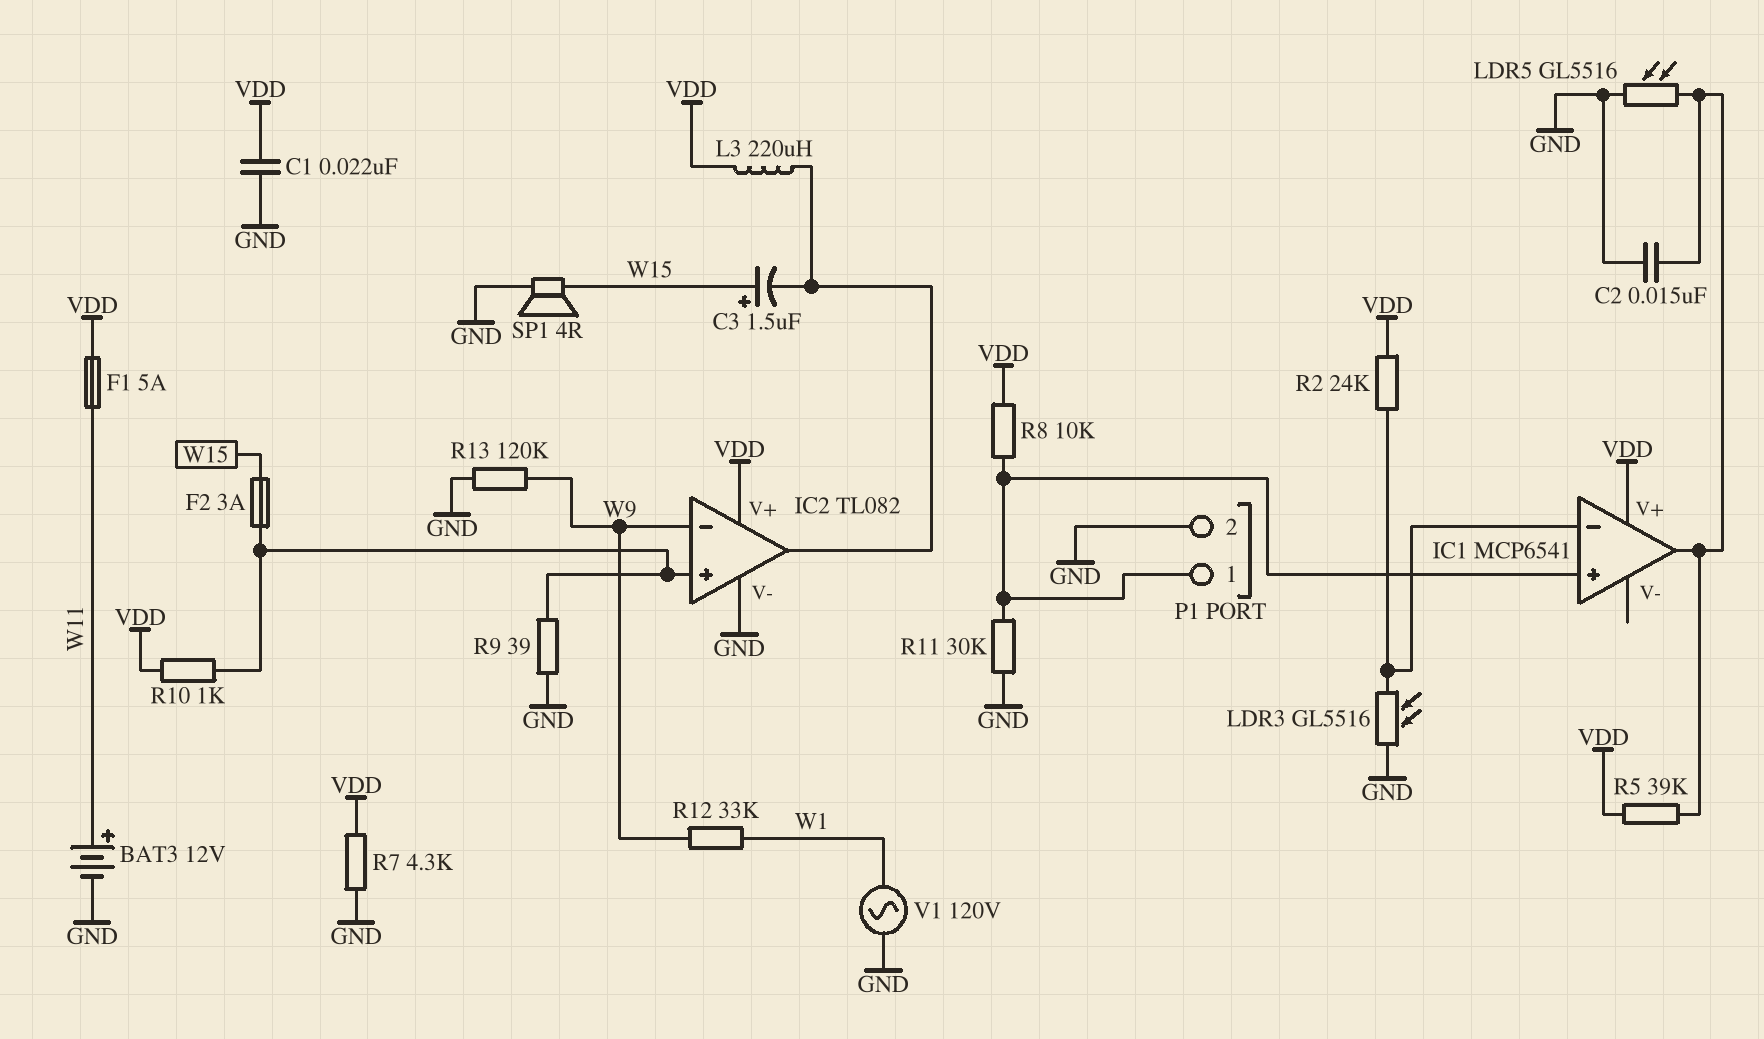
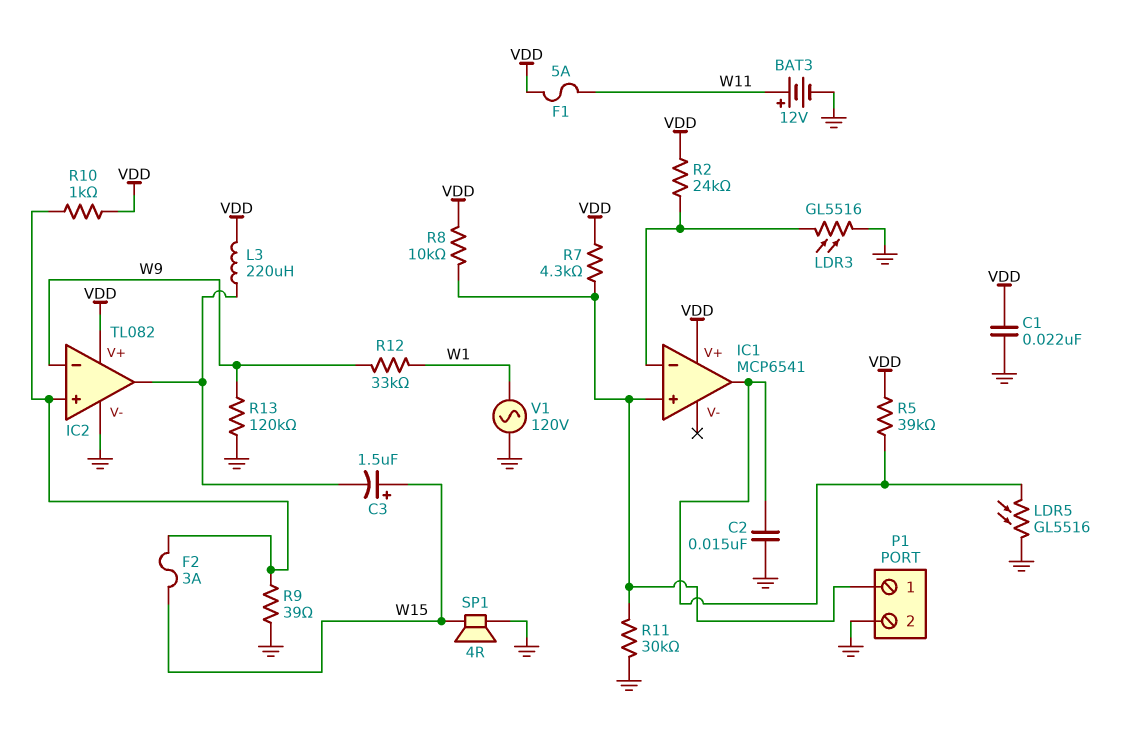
R7: 4.3k (GND, VDD) -> 4.3k (IC1/in+, VDD)

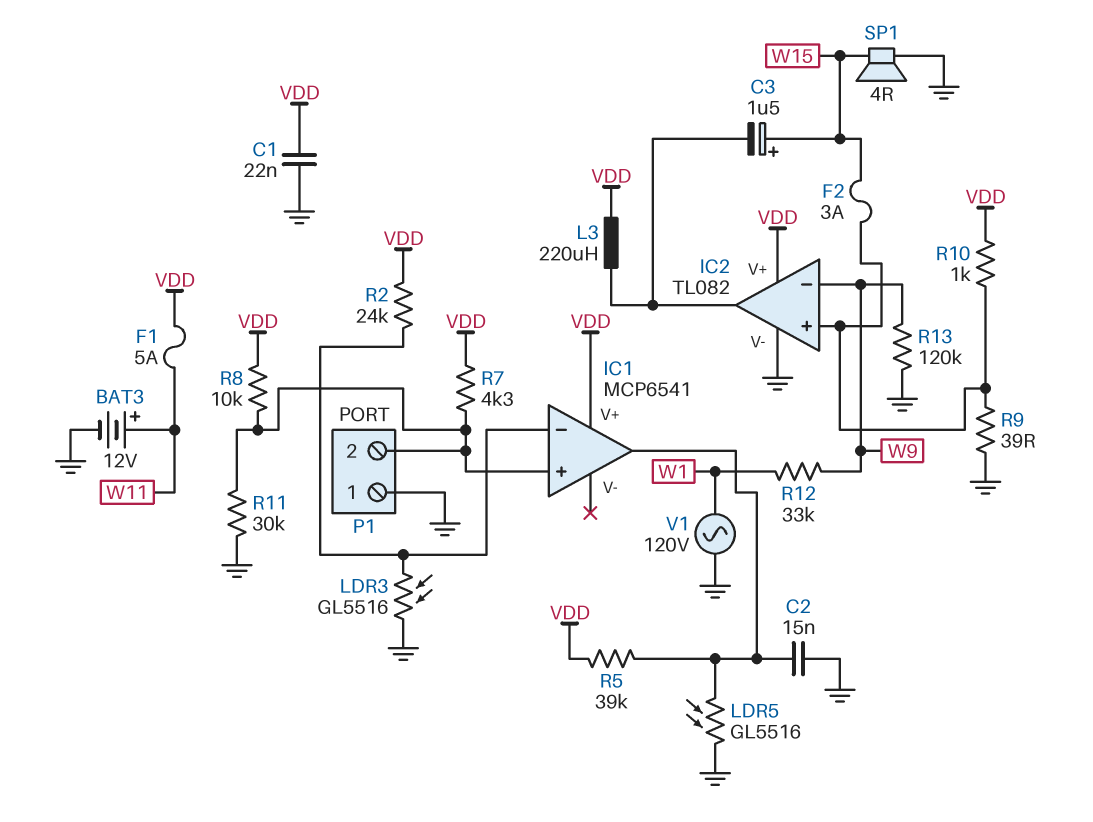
P1 pin 1: IC1/in+ -> GND
P1 pin 2: GND -> IC1/in+

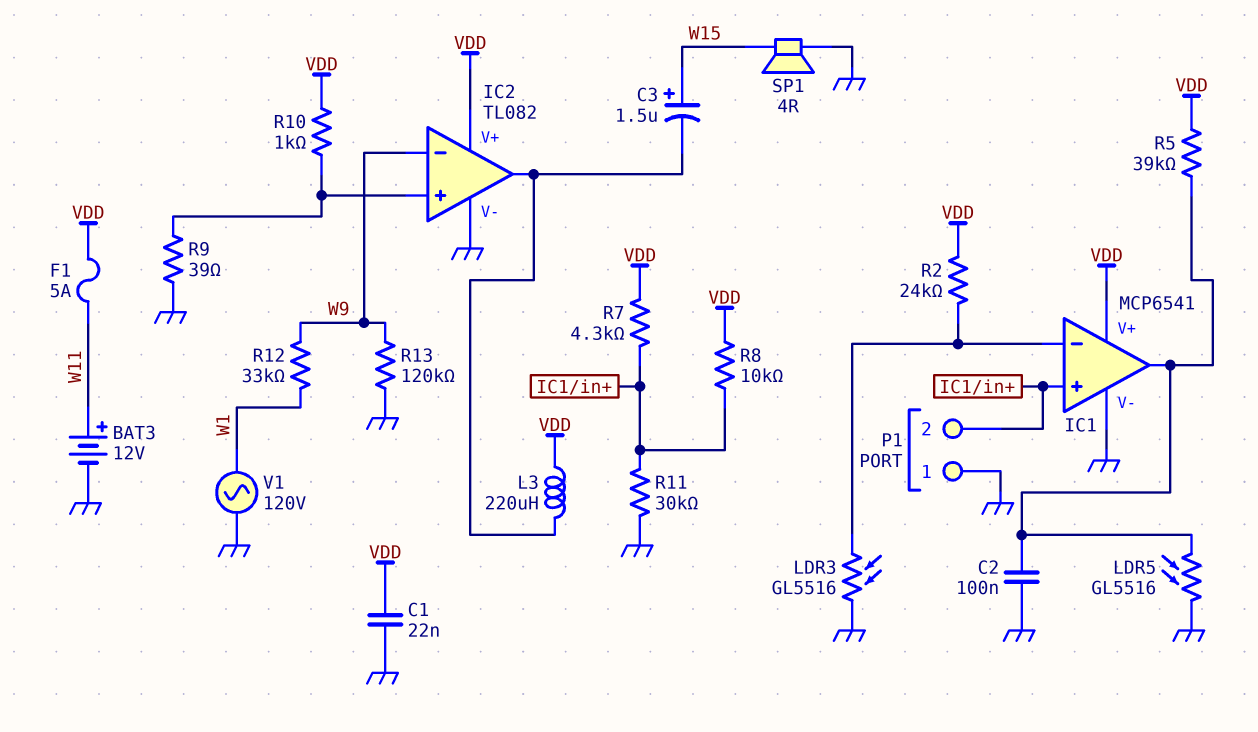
C2: 15nF (GND, IC1/out) -> 100nF (GND, IC1/out)
F2: 3A (IC2/in+, W15) -> none
IC1 pin V-: none -> GND

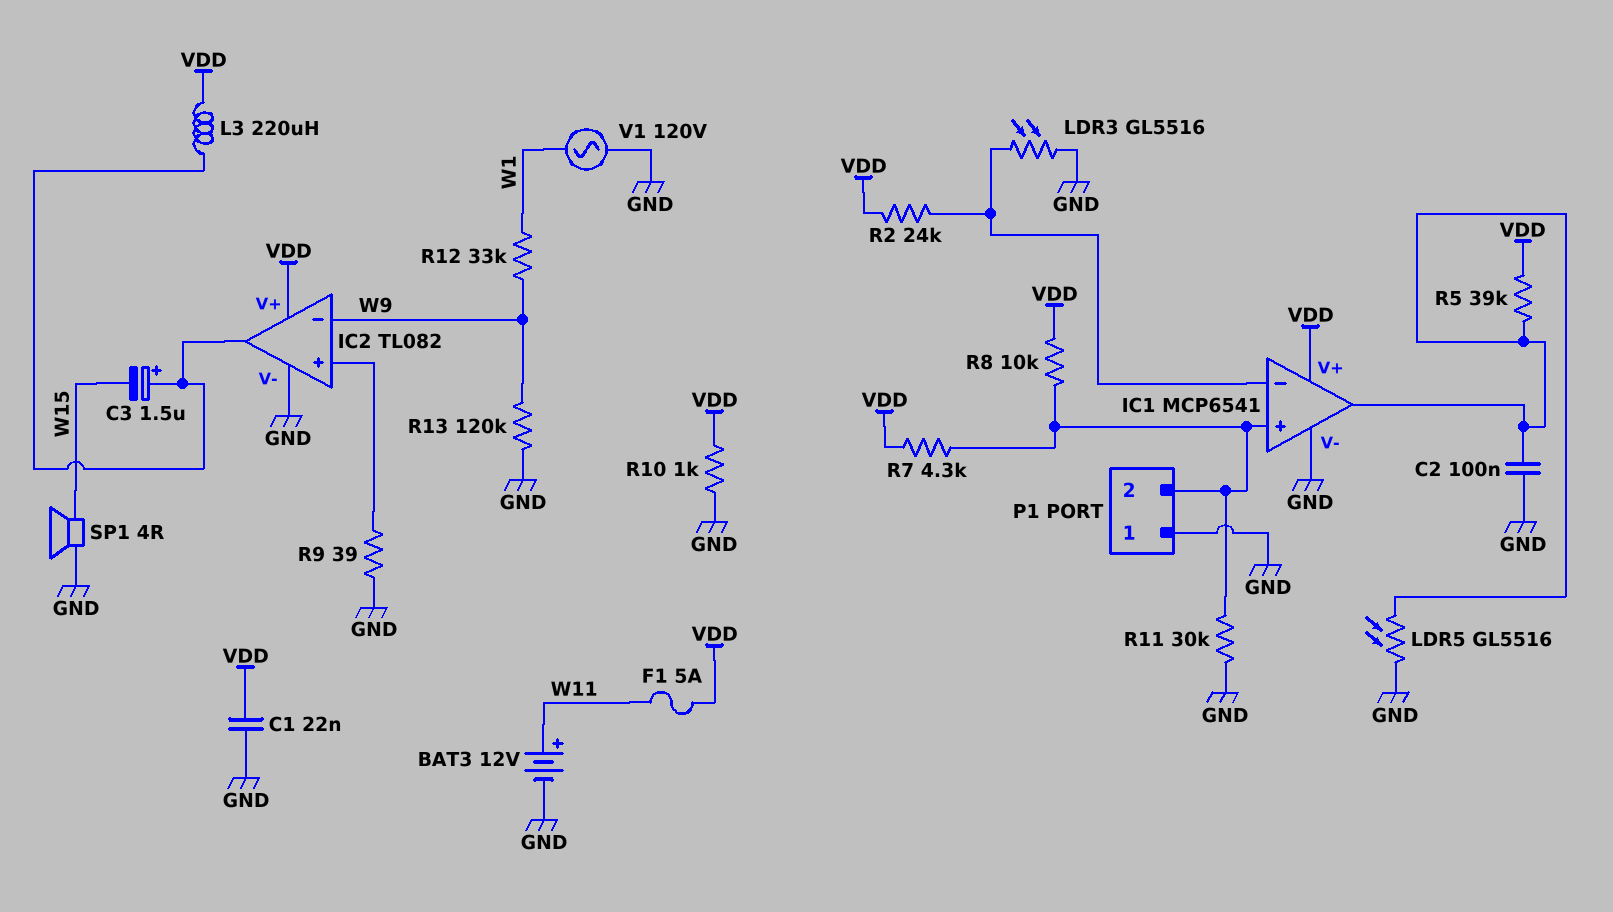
C3: 1.5uF (plus W15, minus IC2/out) -> 1.5uF (plus IC2/out, minus W15)
R10: 1k (IC2/in+, VDD) -> 1k (GND, VDD)

